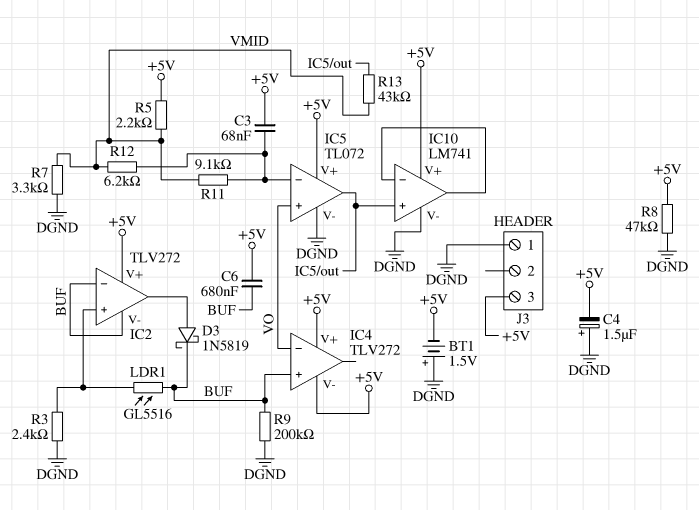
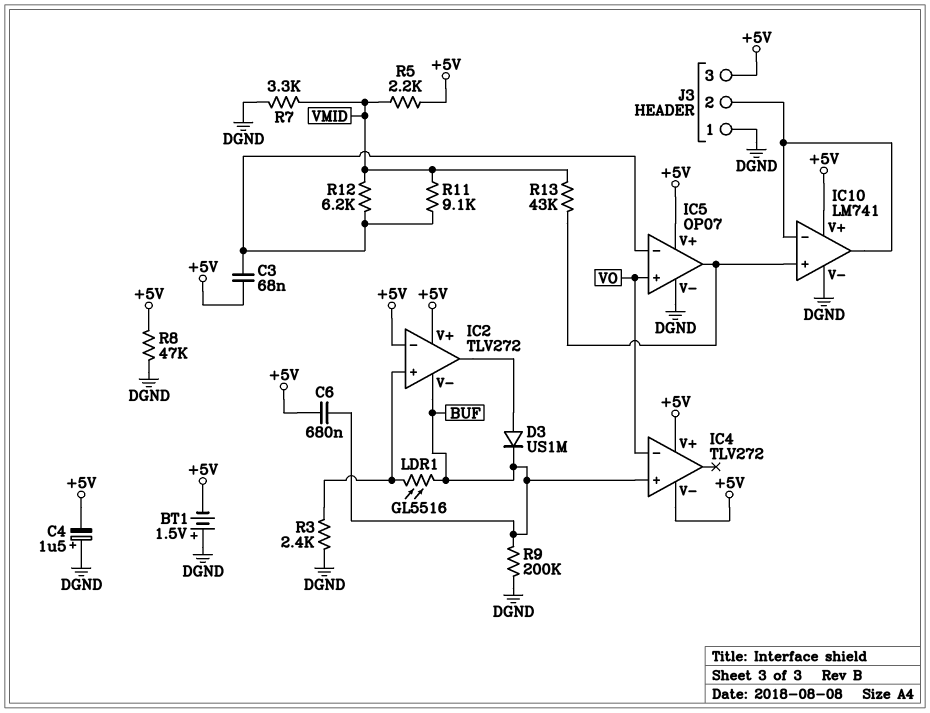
D3: schottky 1N5819 (A IC2/out, K BUF) -> diode US1M (A IC2/out, K BUF)
IC2 pin in-: BUF -> +5V
IC5: TL072 -> OP07
J3 pin 2: none -> IC10/in-

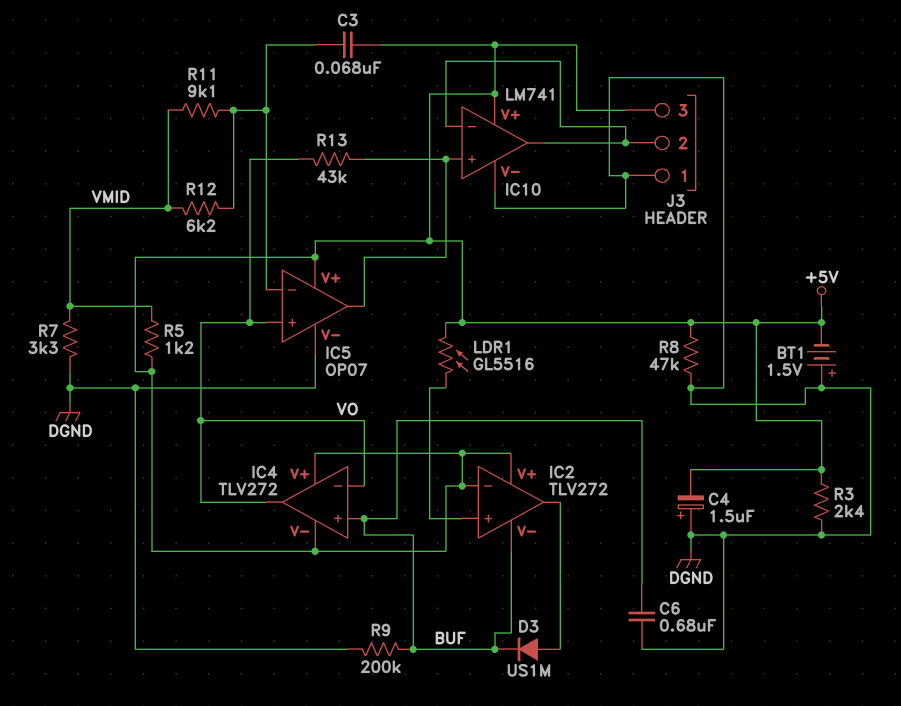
C6: 680nF (+5V, BUF) -> 680nF (BUF, DGND)
IC4 pin out: none -> VO
LDR1: GL5516 (BUF, IC2/in+) -> GL5516 (+5V, IC2/in+)
R3: 2.4k (DGND, IC2/in+) -> 2.4k (+5V, DGND)
R5: 2.2k (+5V, VMID) -> 1.2k (+5V, VMID)
R13: 43k (IC5/out, VMID) -> 43k (IC5/out, VO)

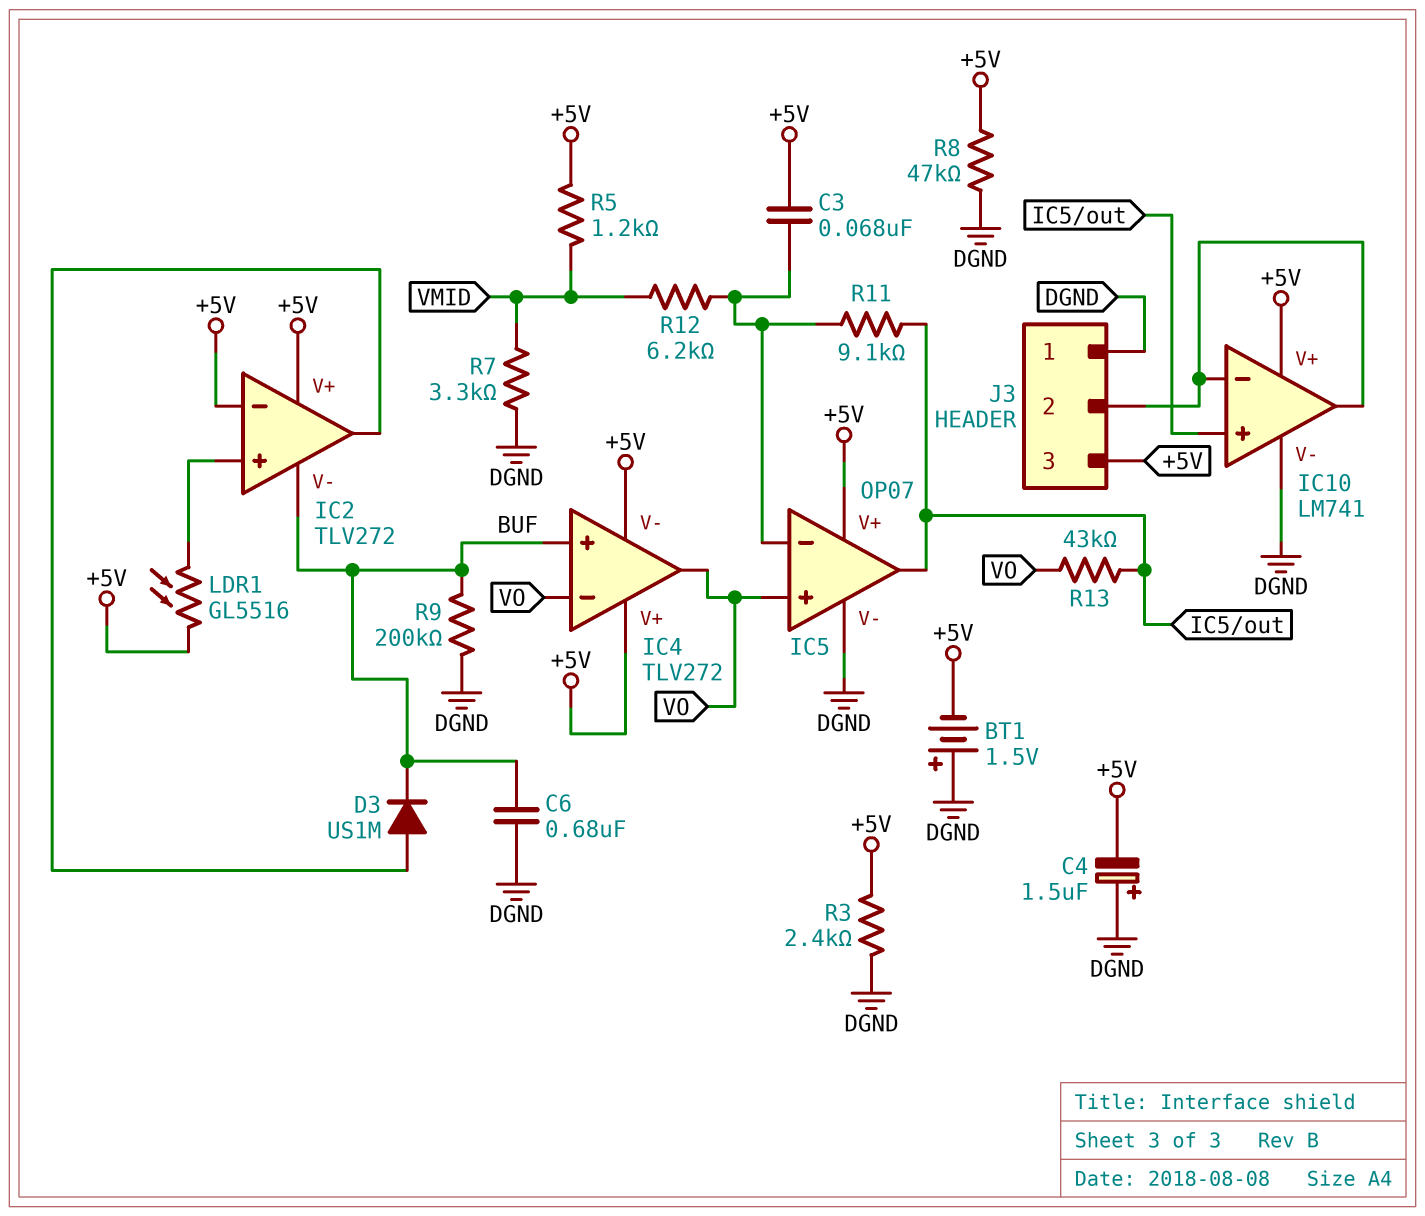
R11: 9.1k (IC5/in-, VMID) -> 9.1k (IC5/in-, IC5/out)

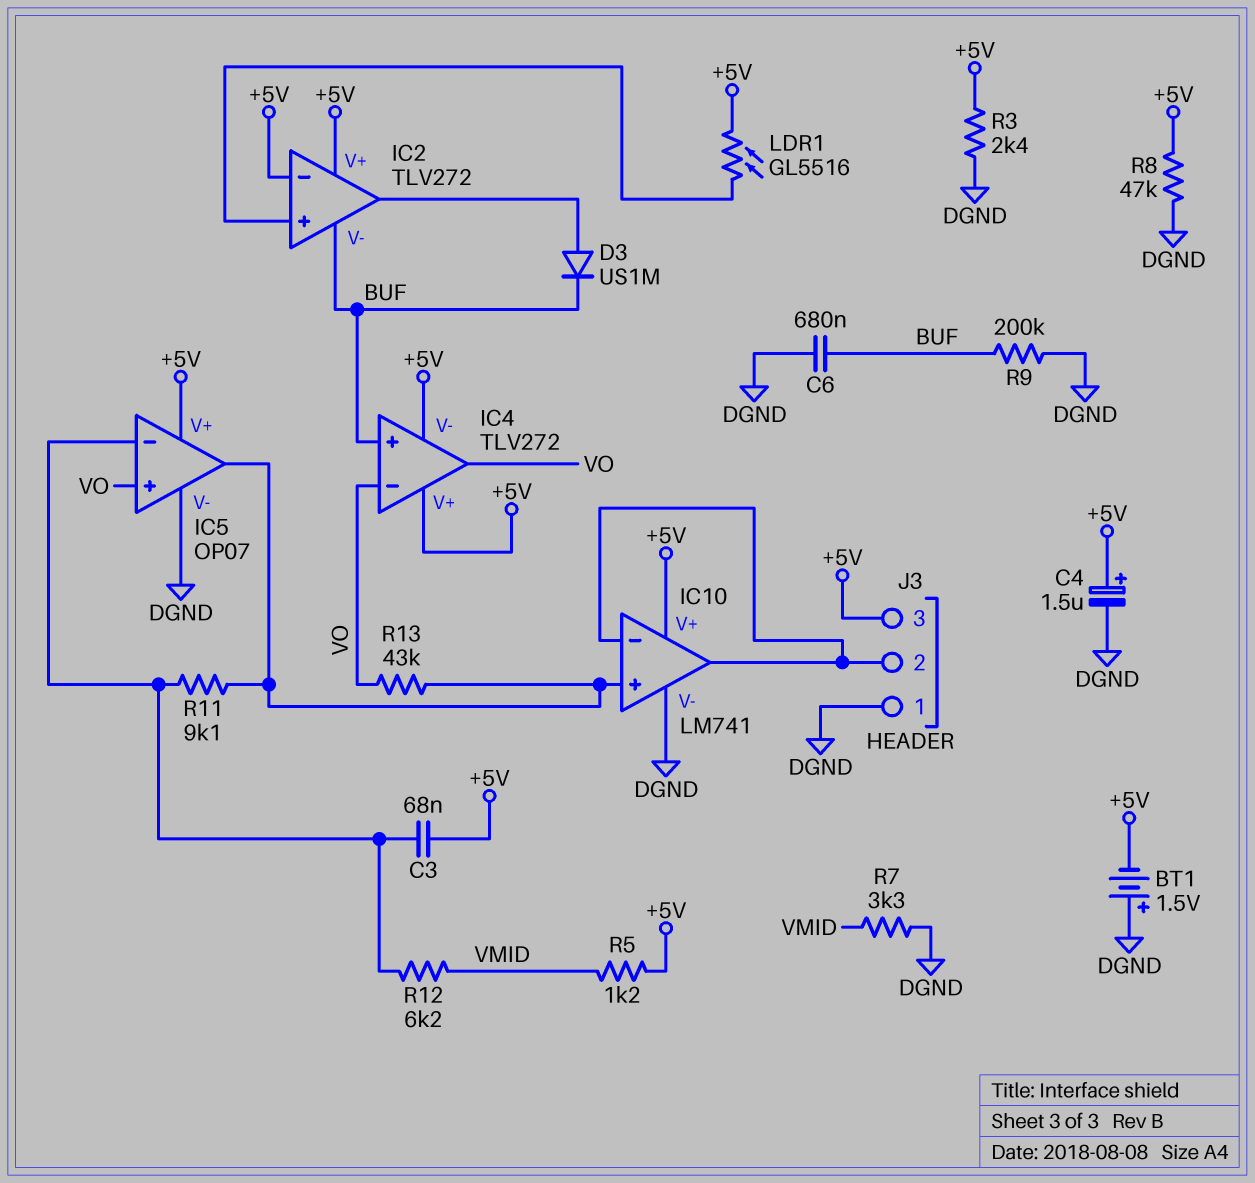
C4: 1.5uF (plus DGND, minus +5V) -> 1.5uF (plus +5V, minus DGND)

